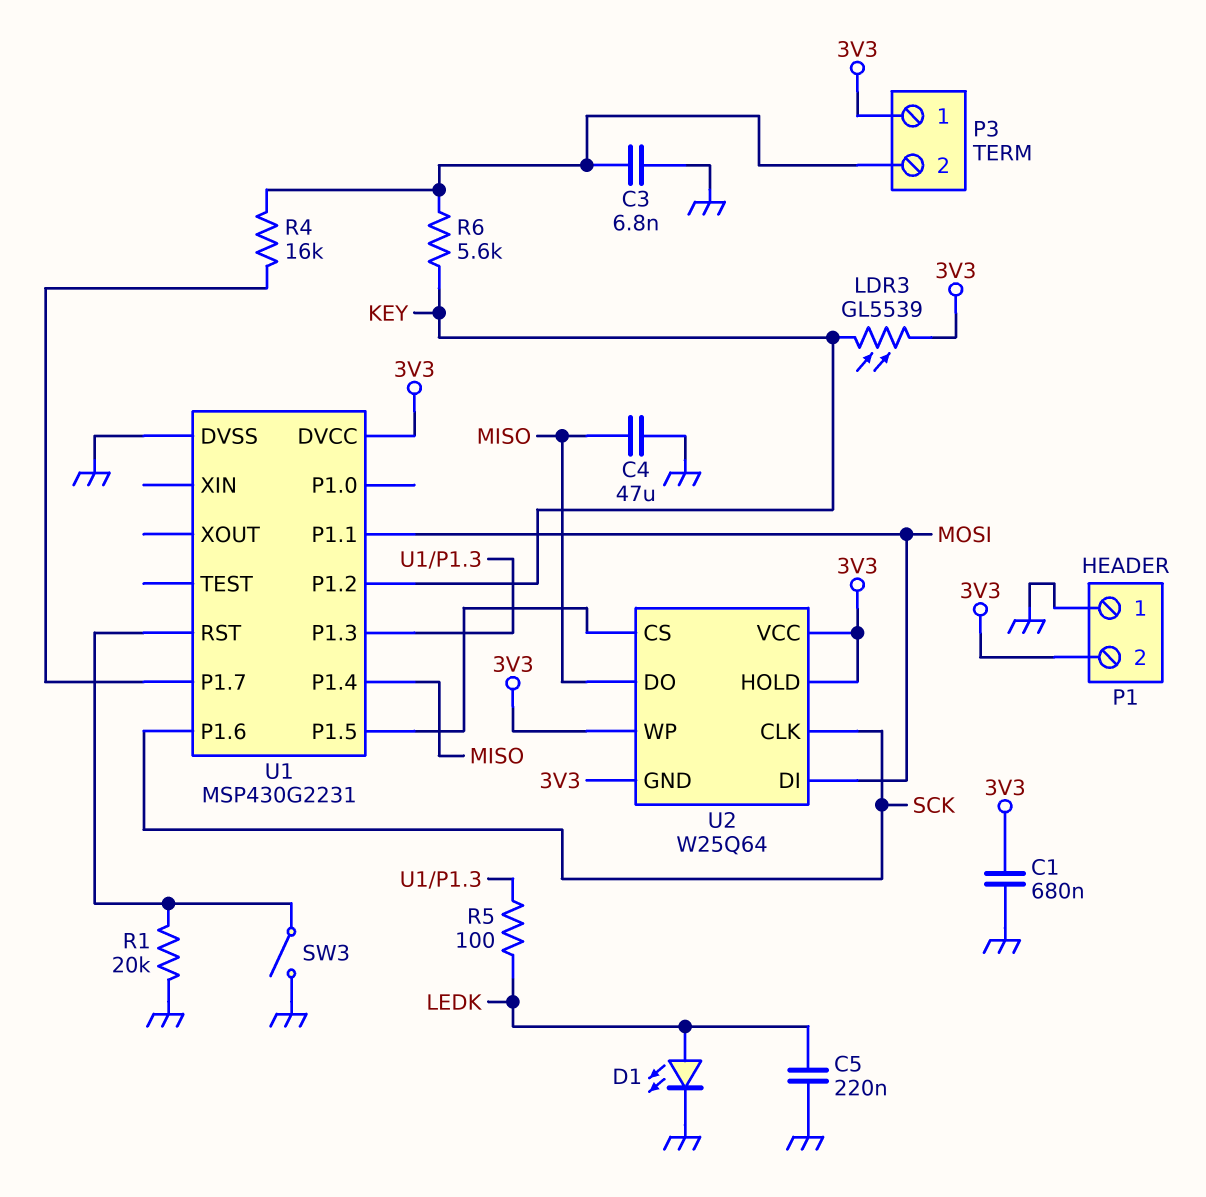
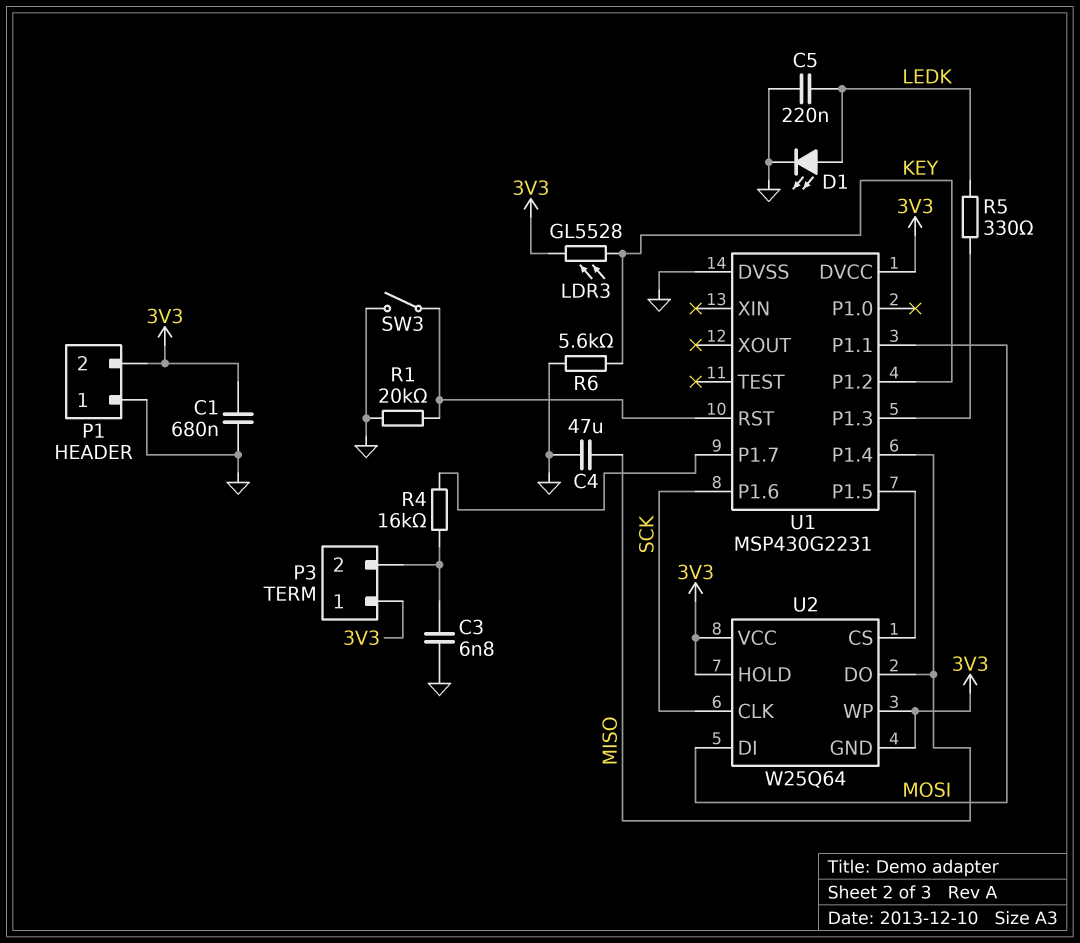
LDR3: GL5539 (3V3, KEY) -> GL5528 (3V3, KEY)
R5: 100 (LEDK, U1/P1.3) -> 330 (LEDK, U1/P1.3)
R6: 5.6k (KEY, P3/2) -> 5.6k (GND, KEY)

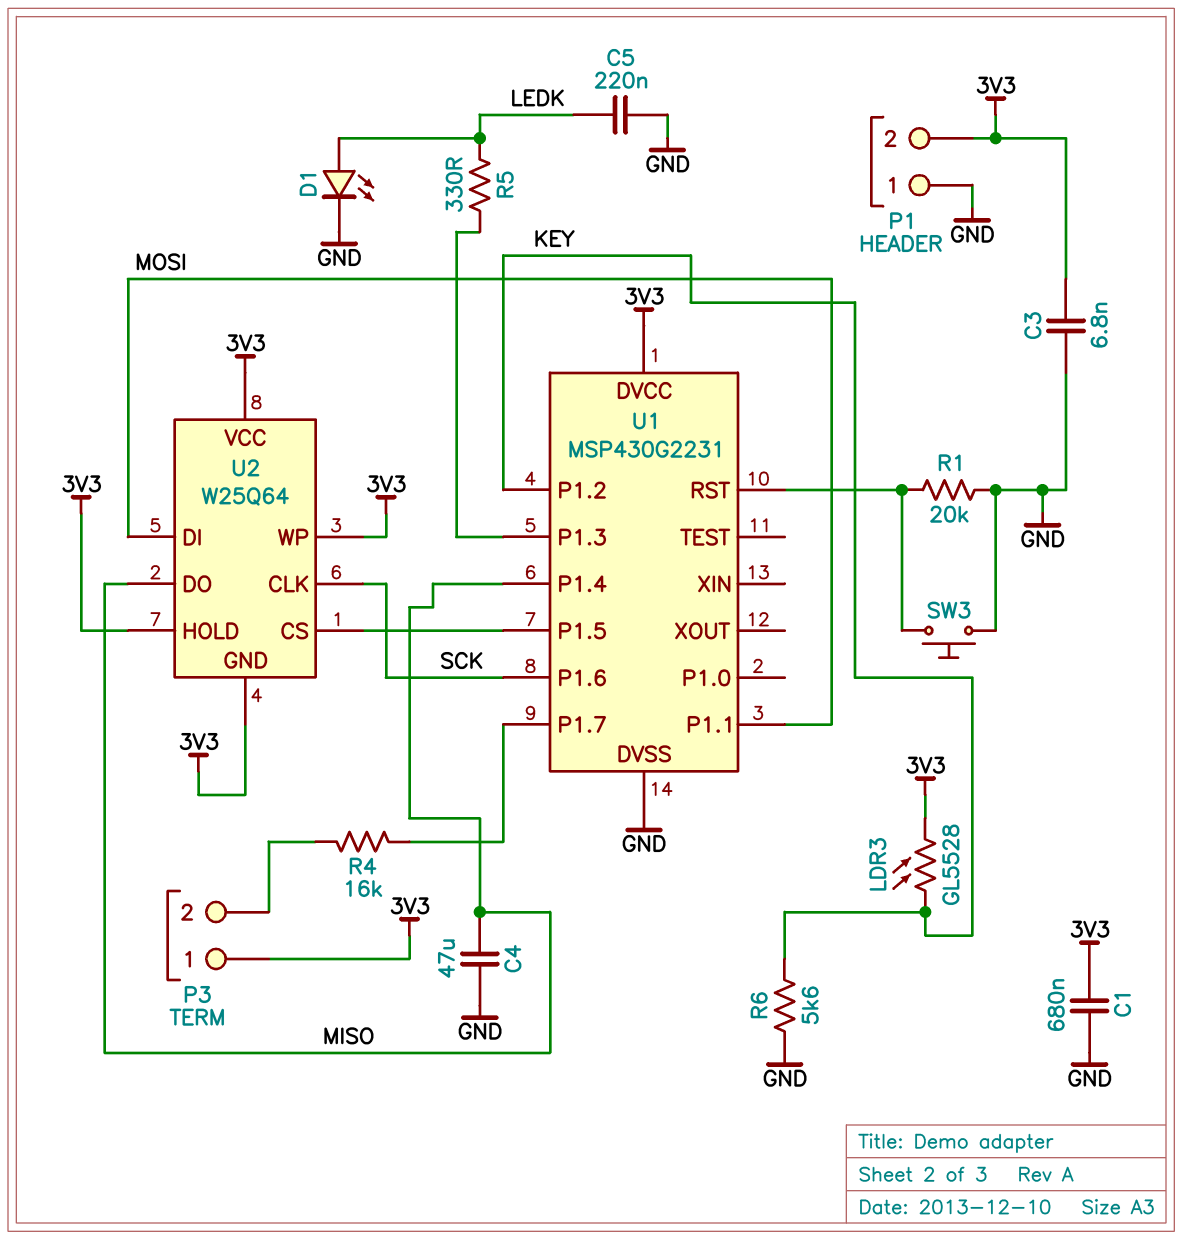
C3: 6.8nF (GND, P3/2) -> 6.8nF (3V3, GND)
SW3: switch (GND, U1/RST) -> button (GND, U1/RST)

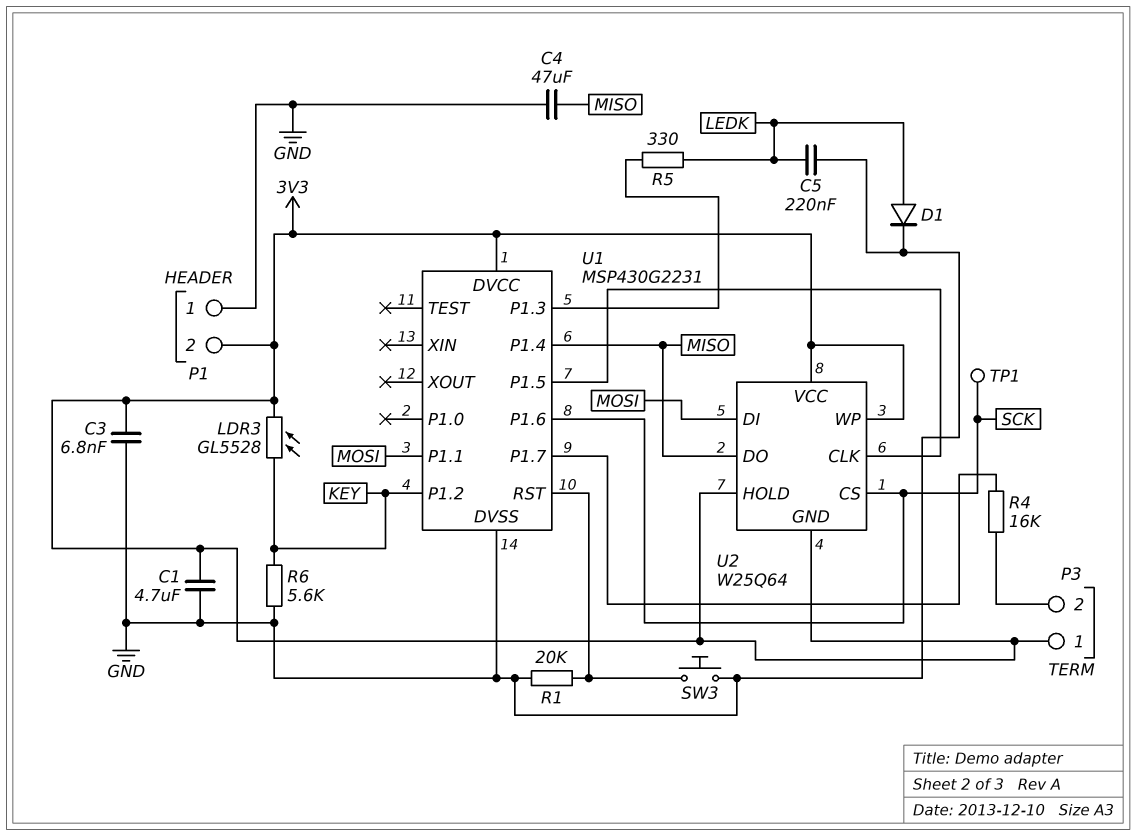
C1: 680nF (3V3, GND) -> 4.7uF (3V3, GND)
D1: LED (A LEDK, K GND) -> diode (A LEDK, K GND)
TP1: none -> test point (SCK)
U2 pin CLK: SCK -> U1/P1.5
U2 pin CS: U1/P1.5 -> SCK

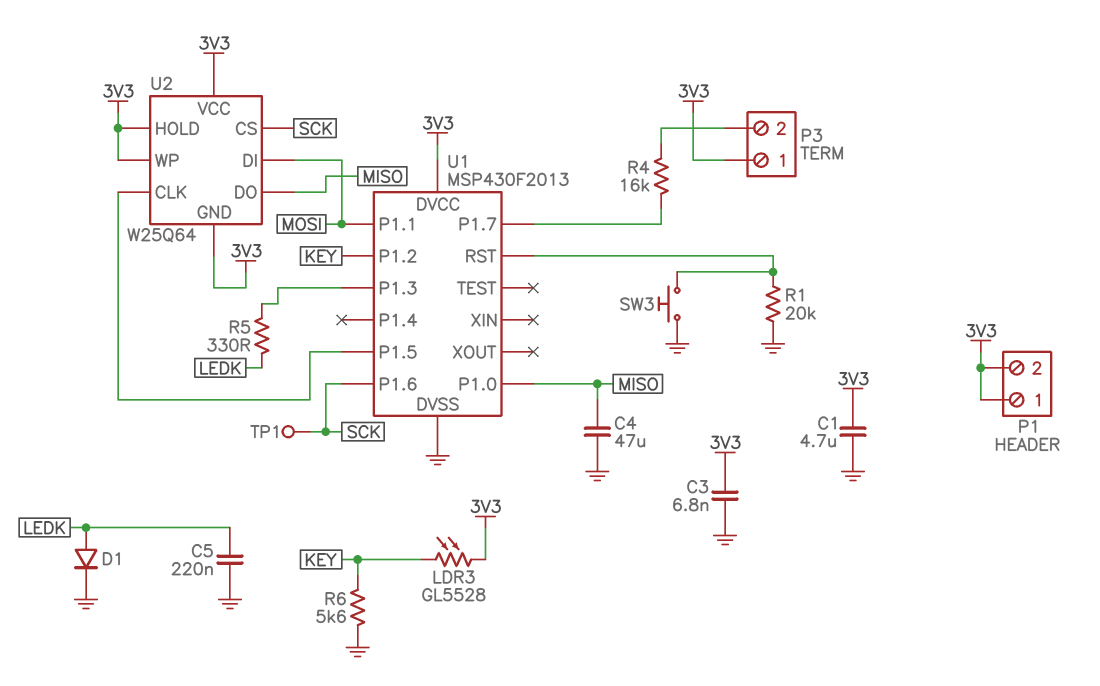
P1 pin 1: GND -> 3V3
U1: MSP430G2231 -> MSP430F2013
U1 pin P1.0: none -> MISO
U1 pin P1.4: MISO -> none

